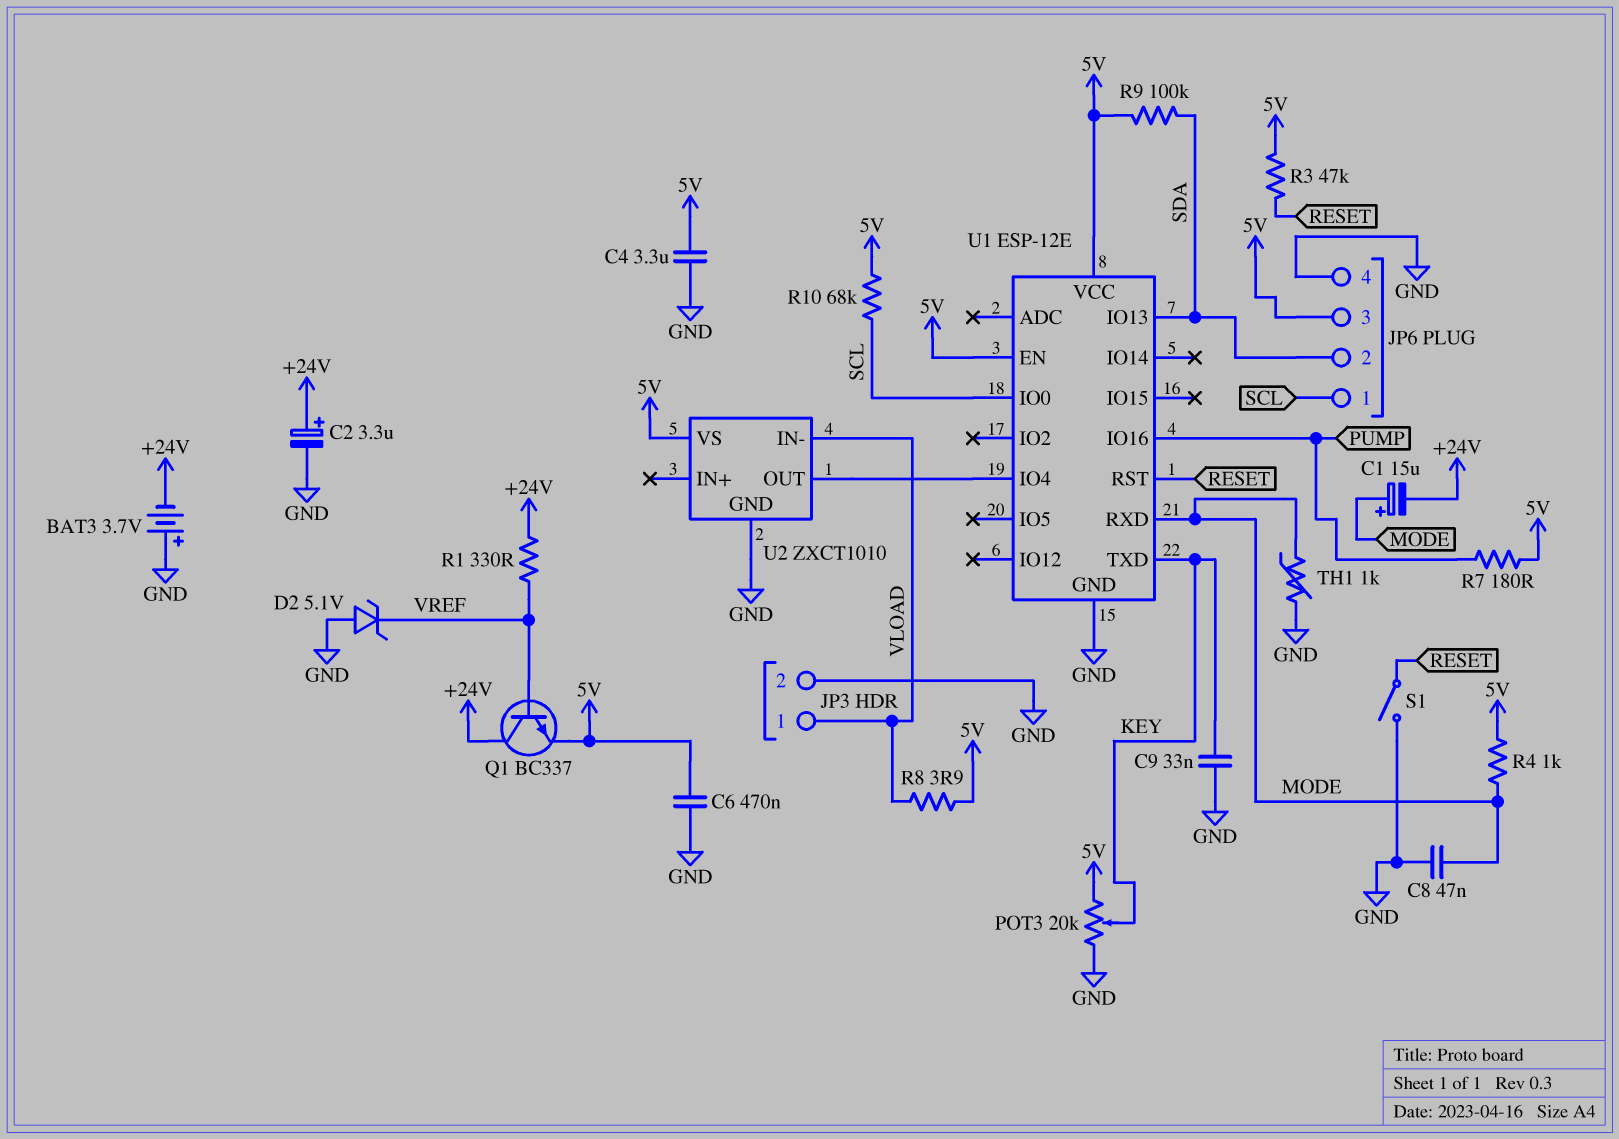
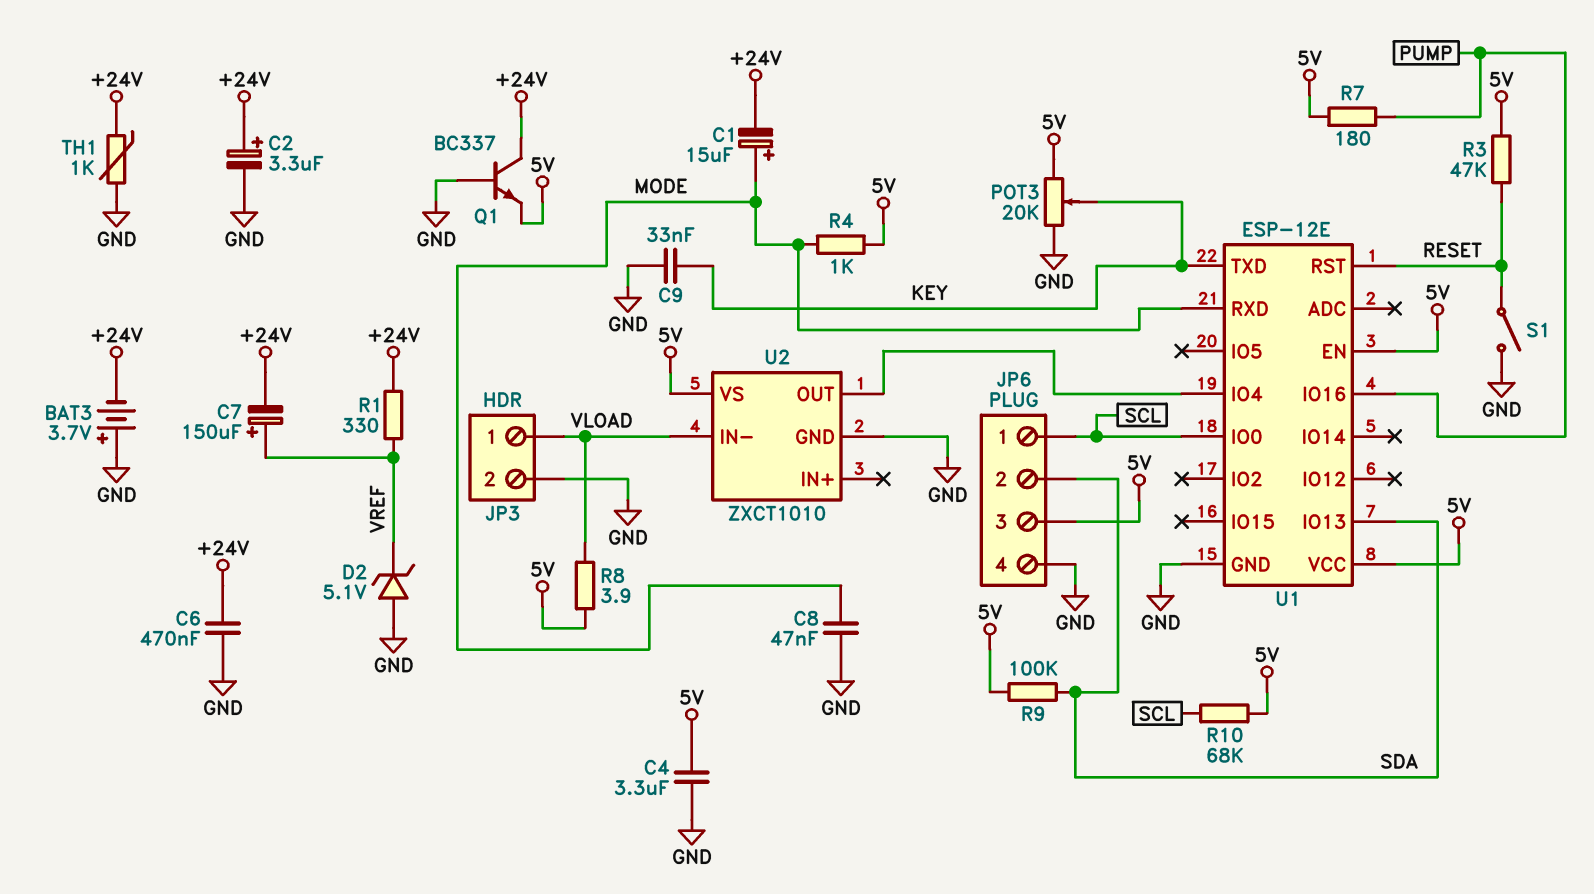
C6: 470nF (5V, GND) -> 470nF (+24V, GND)
C7: none -> 150uF (plus VREF, minus +24V)
Q1: NPN BC337 (B VREF, C +24V, E 5V) -> NPN BC337 (B GND, C +24V, E 5V)
TH1: 1k (GND, MODE) -> 1k (+24V, GND)

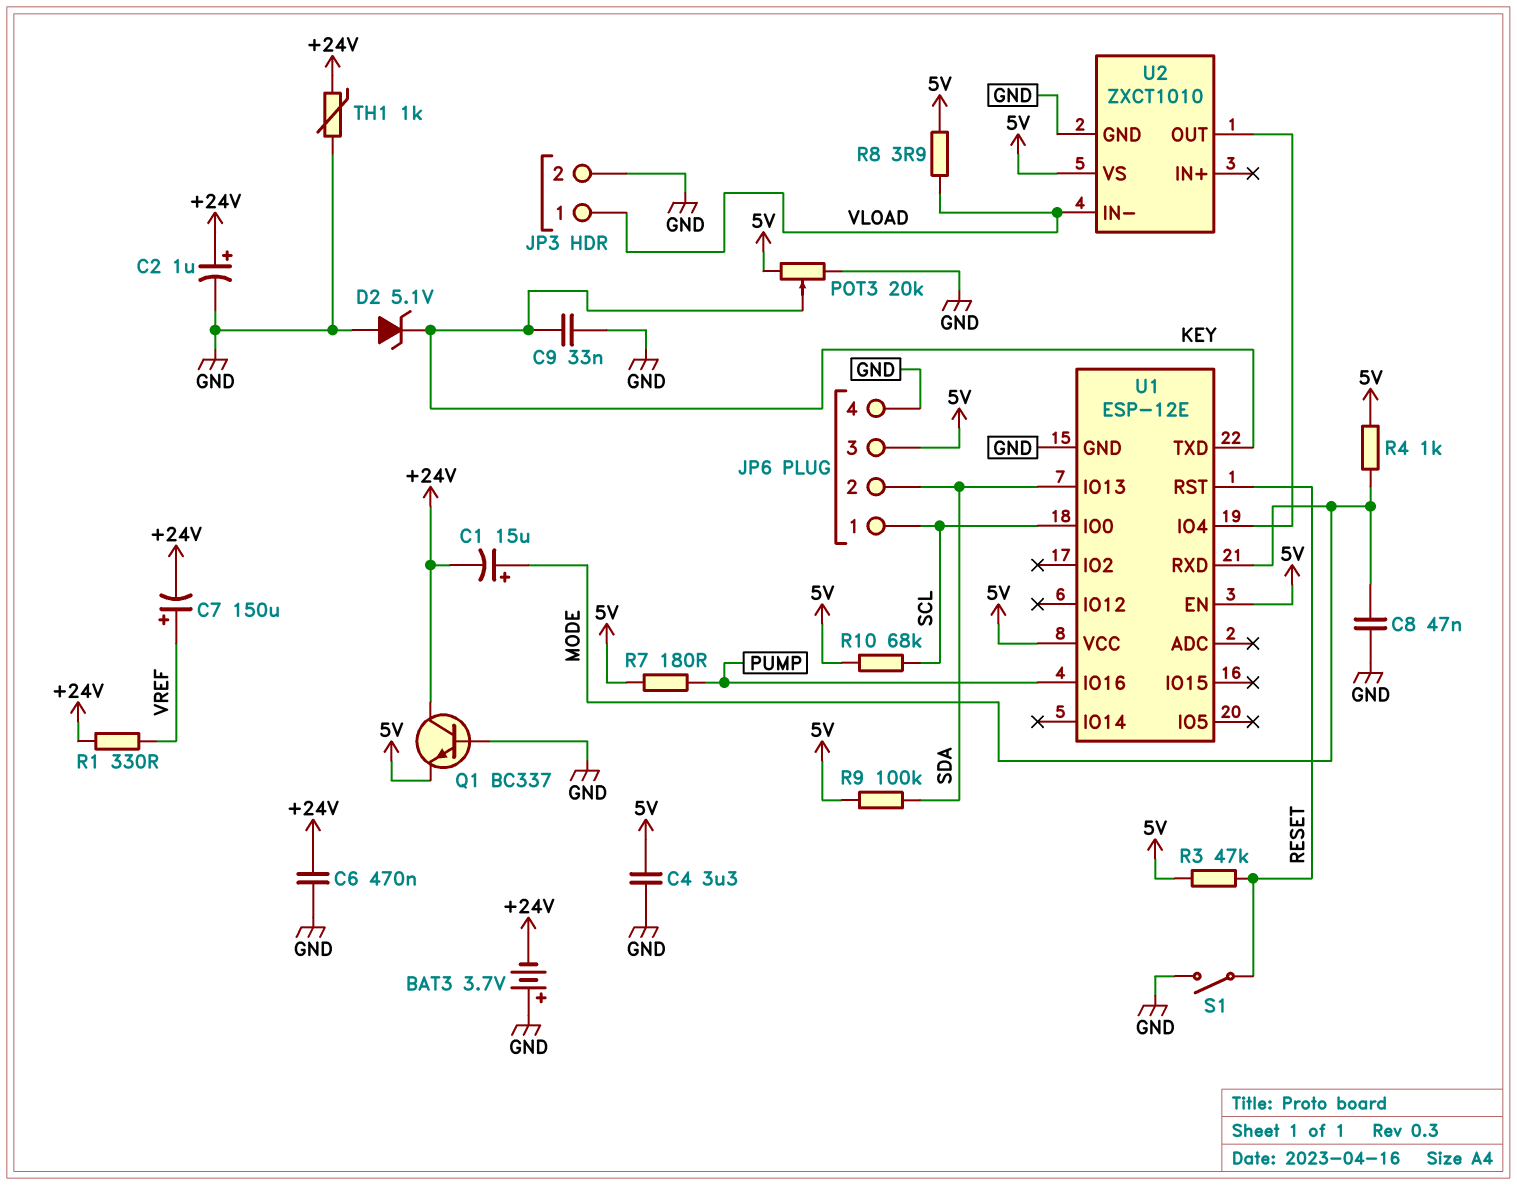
C2: 3.3uF (plus +24V, minus GND) -> 1uF (plus +24V, minus GND)
D2: zener 5.1V (A GND, K VREF) -> zener 5.1V (A GND, K KEY)

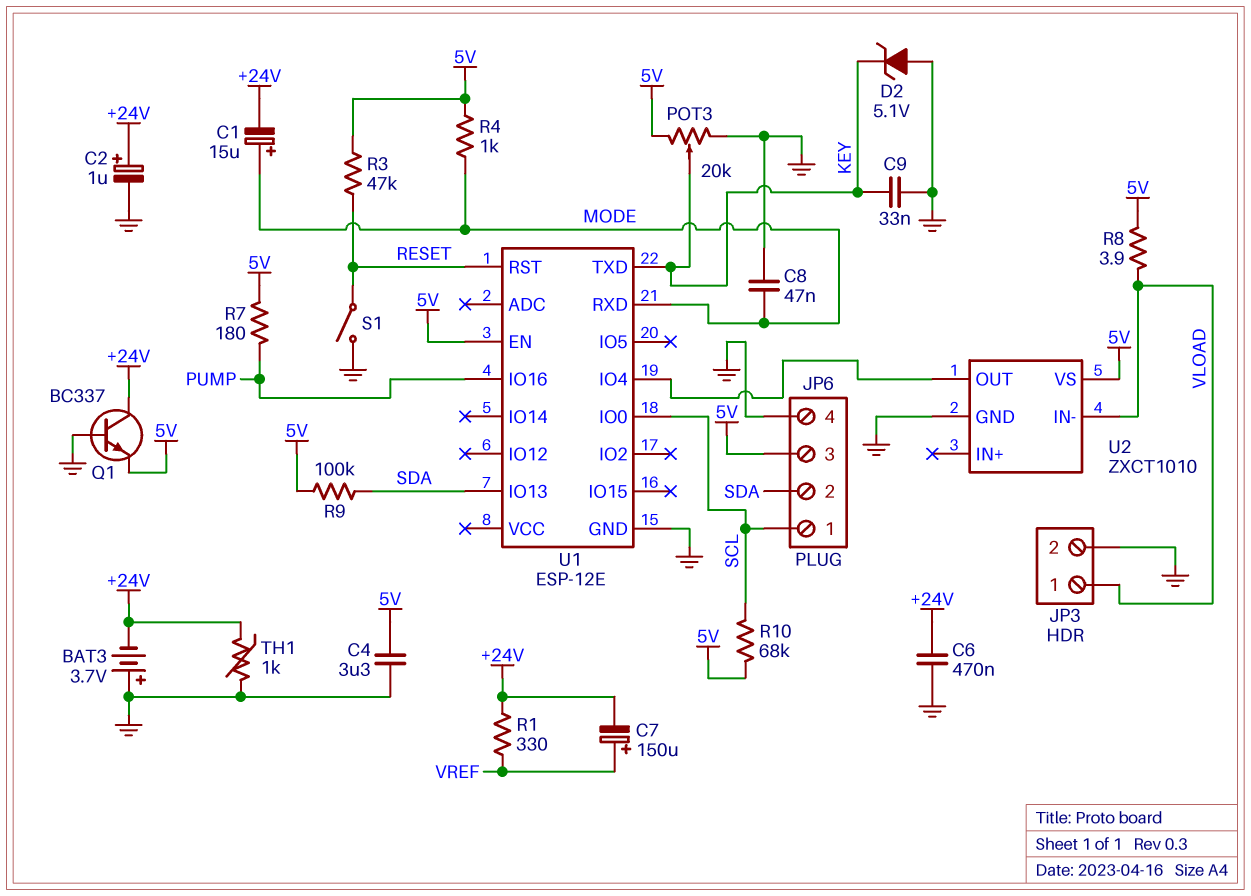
U1 pin VCC: 5V -> none

